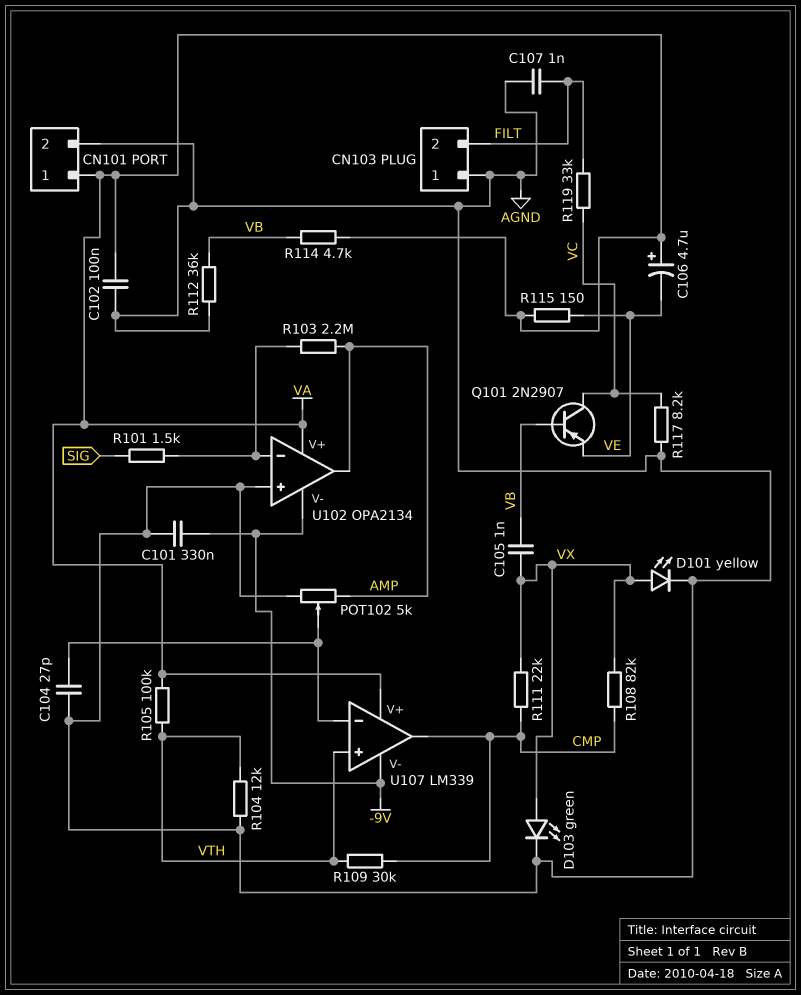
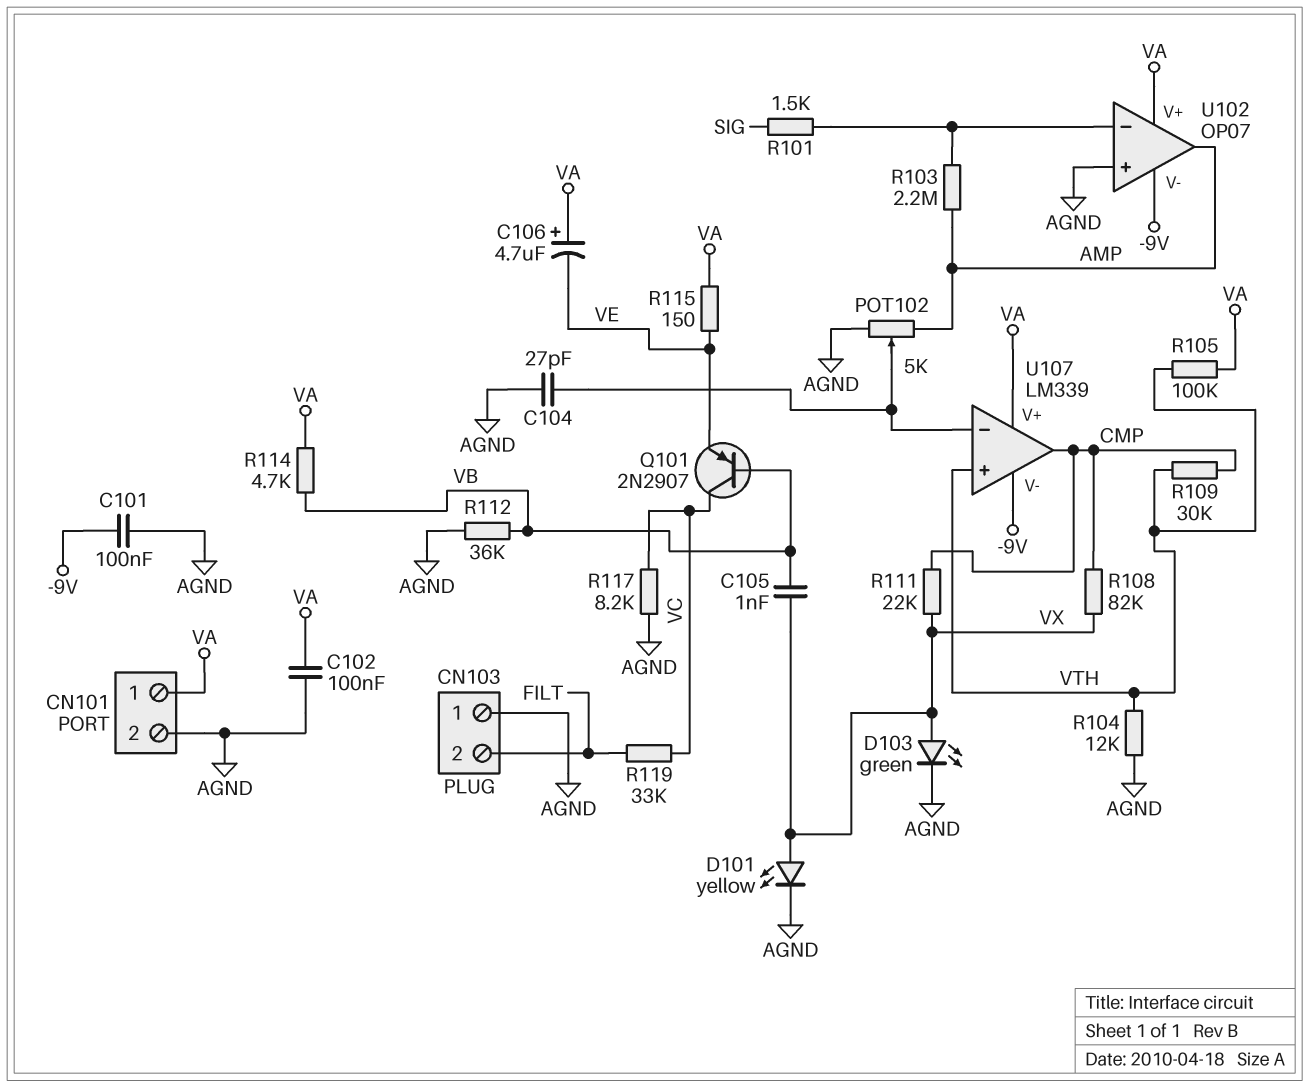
C101: 330nF (-9V, AGND) -> 100nF (-9V, AGND)
C107: 1nF (AGND, FILT) -> none
U102: OPA2134 -> OP07

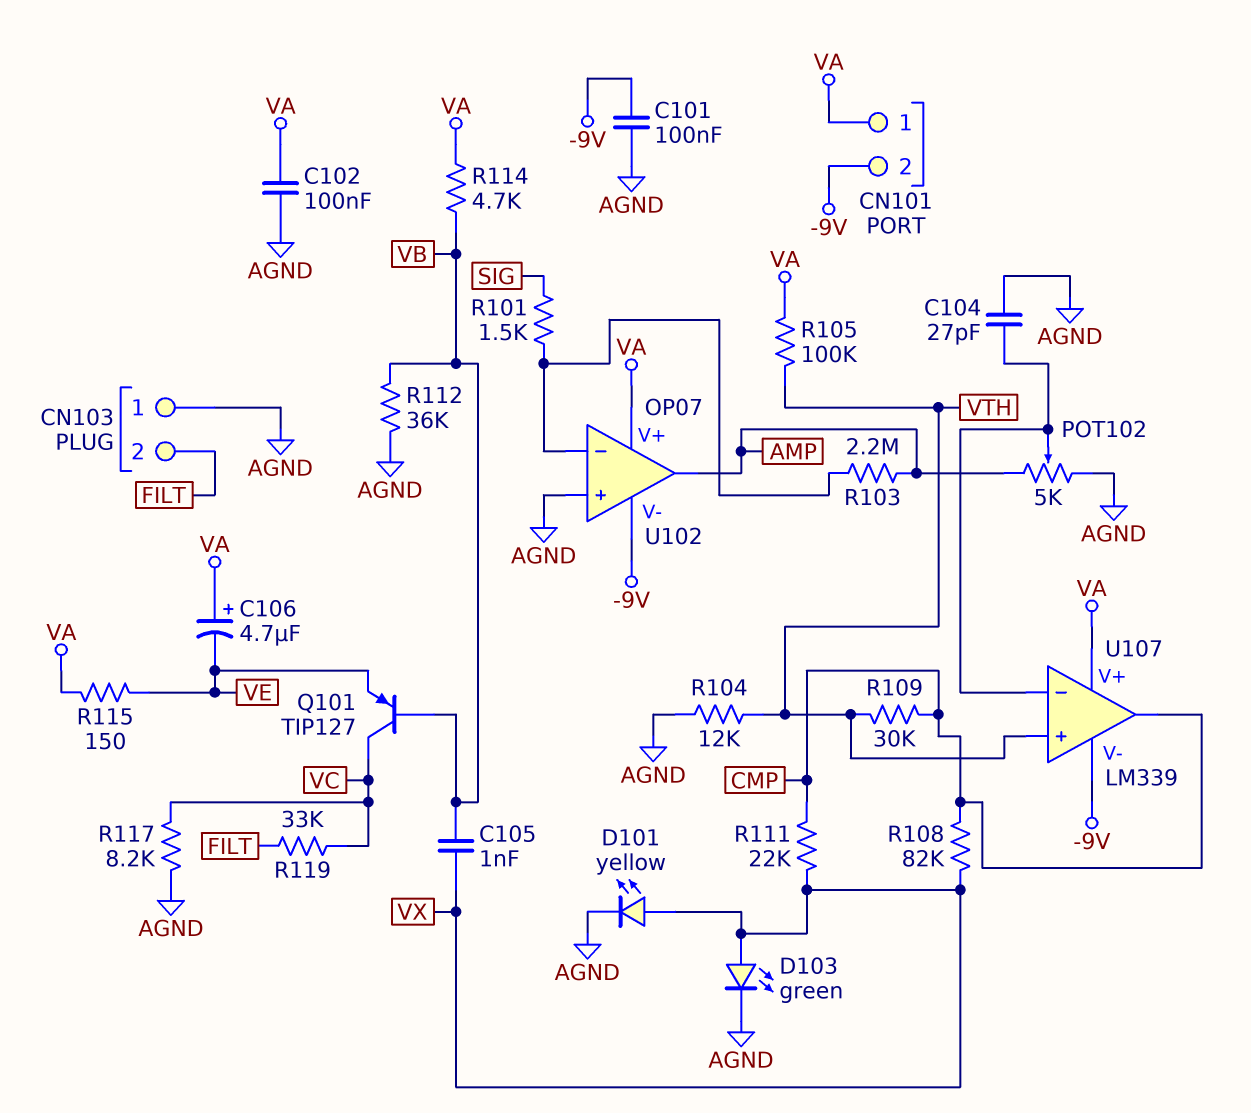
CN101 pin 2: AGND -> -9V
Q101: PNP 2N2907 (B VB, C VC, E VE) -> PNP TIP127 (B VB, C VC, E VE)

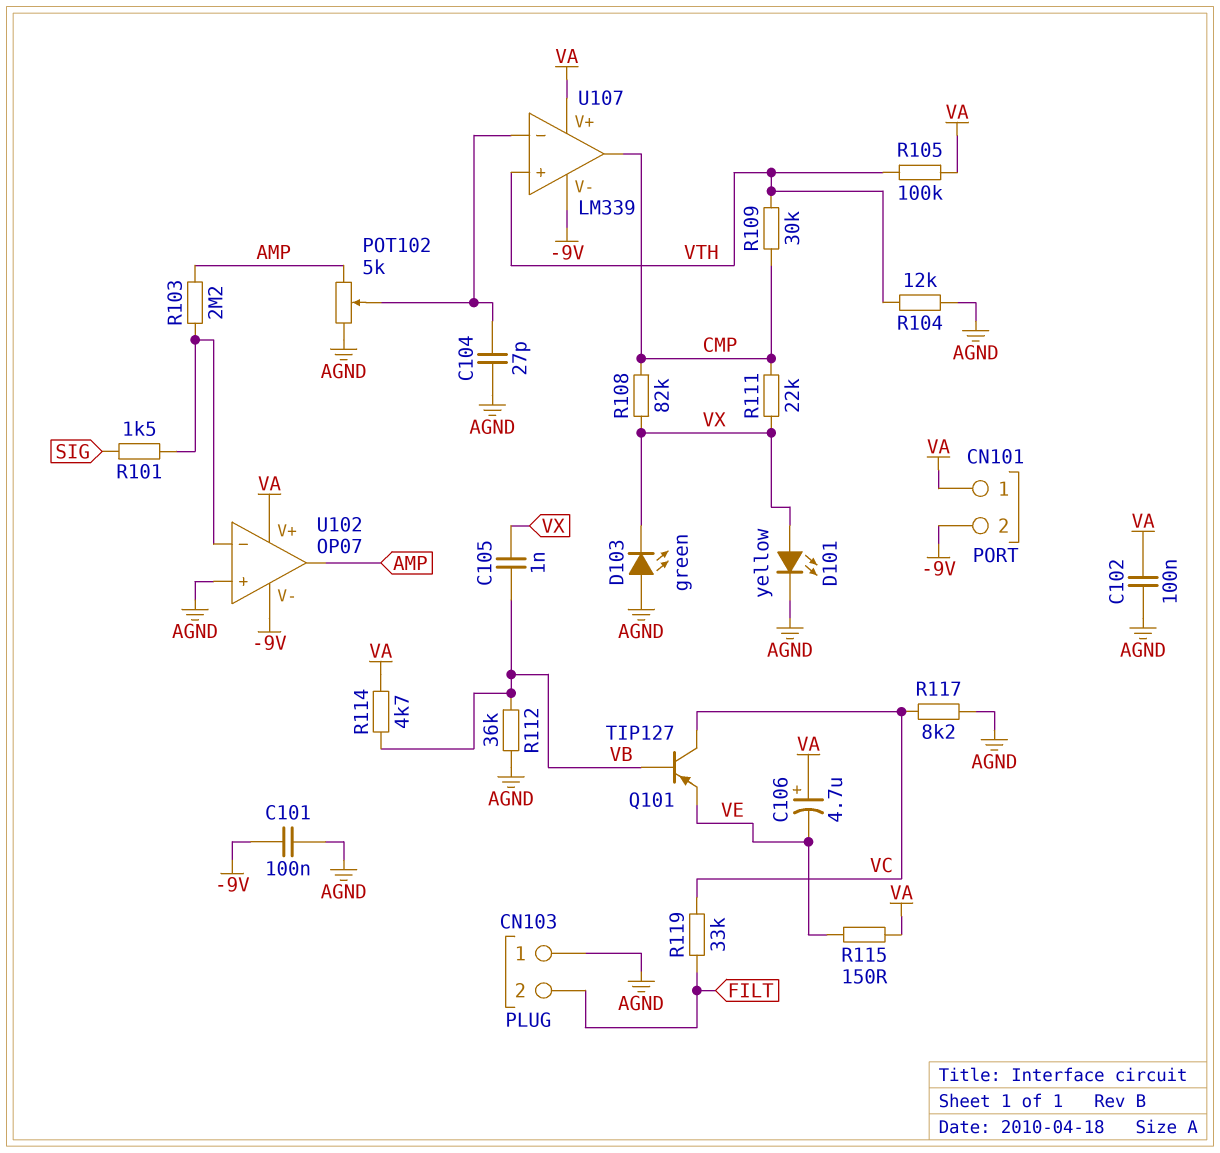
D103: LED green (A VX, K AGND) -> LED green (A AGND, K VX)

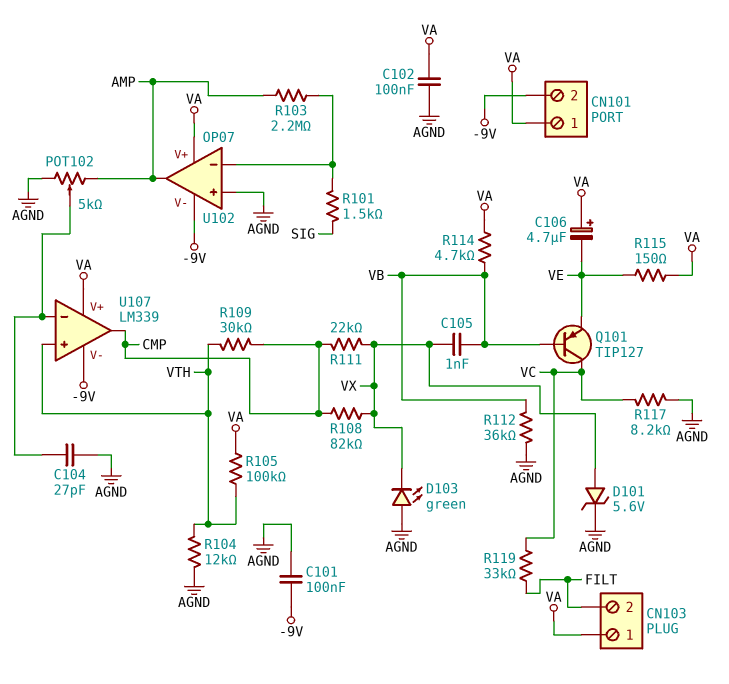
CN103 pin 1: AGND -> VA
D101: LED yellow (A VX, K AGND) -> zener 5.6V (A VX, K AGND)

